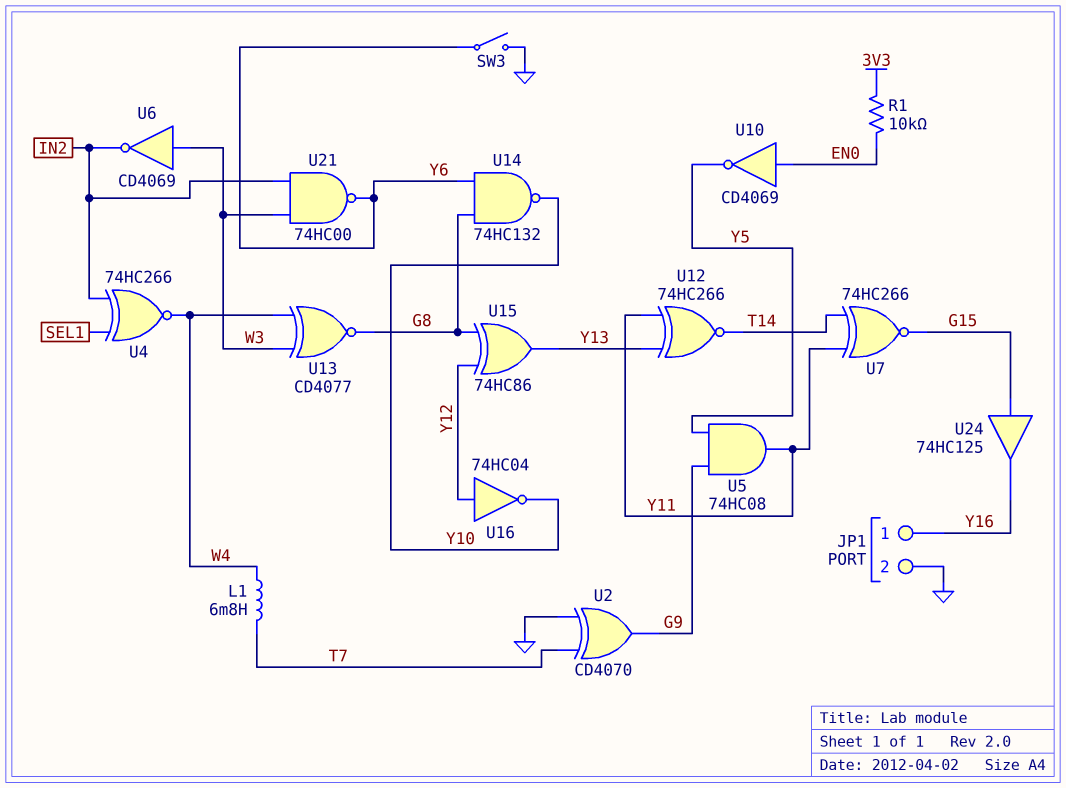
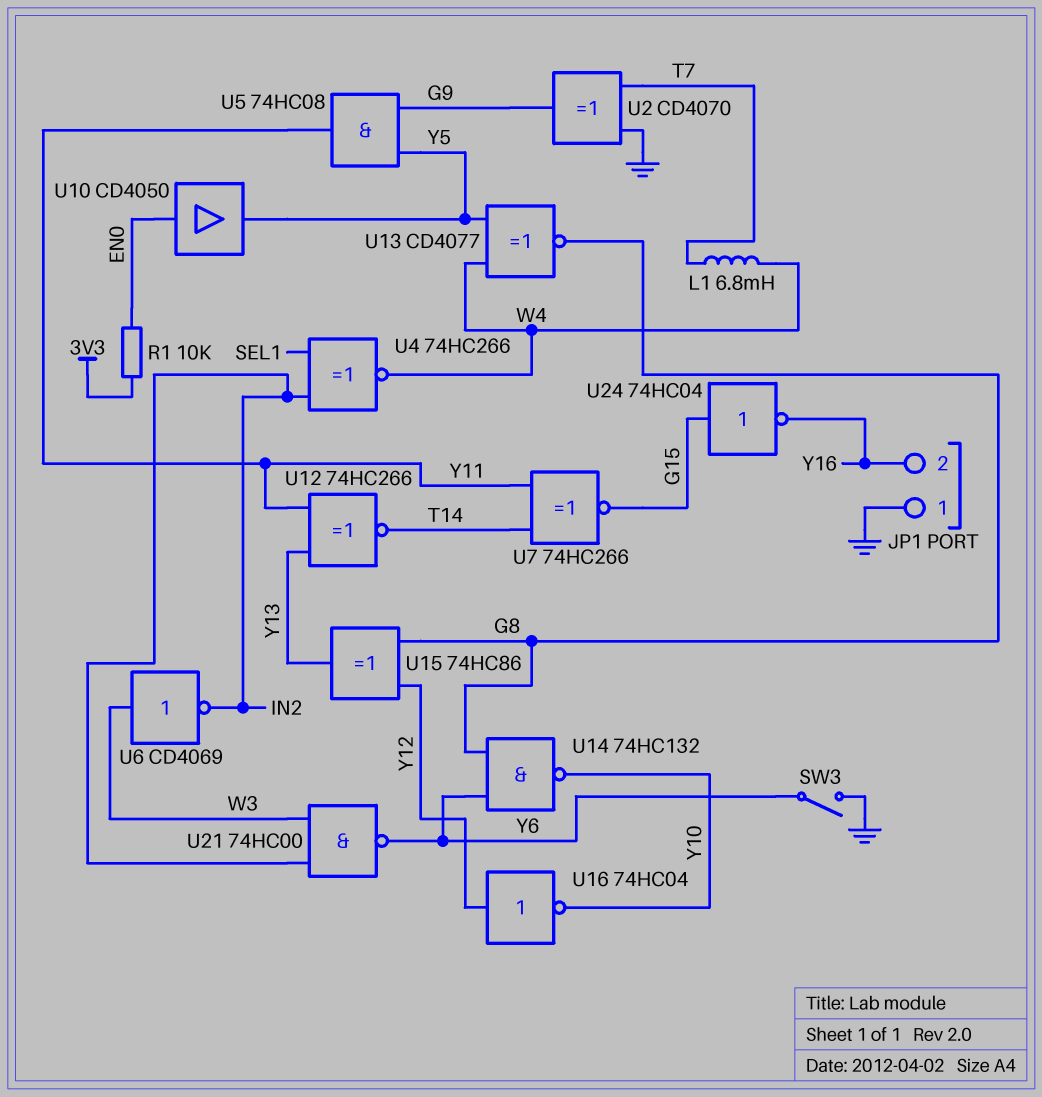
JP1 pin 1: Y16 -> GND
JP1 pin 2: GND -> Y16
U10: NOT CD4069 (in EN0, out Y5) -> buffer CD4050 (in EN0, out Y5)
U13: XNOR CD4077 (in W3, in W4, out G8) -> XNOR CD4077 (in W4, in Y5, out G8)
U24: buffer 74HC125 (in G15, out Y16) -> NOT 74HC04 (in G15, out Y16)

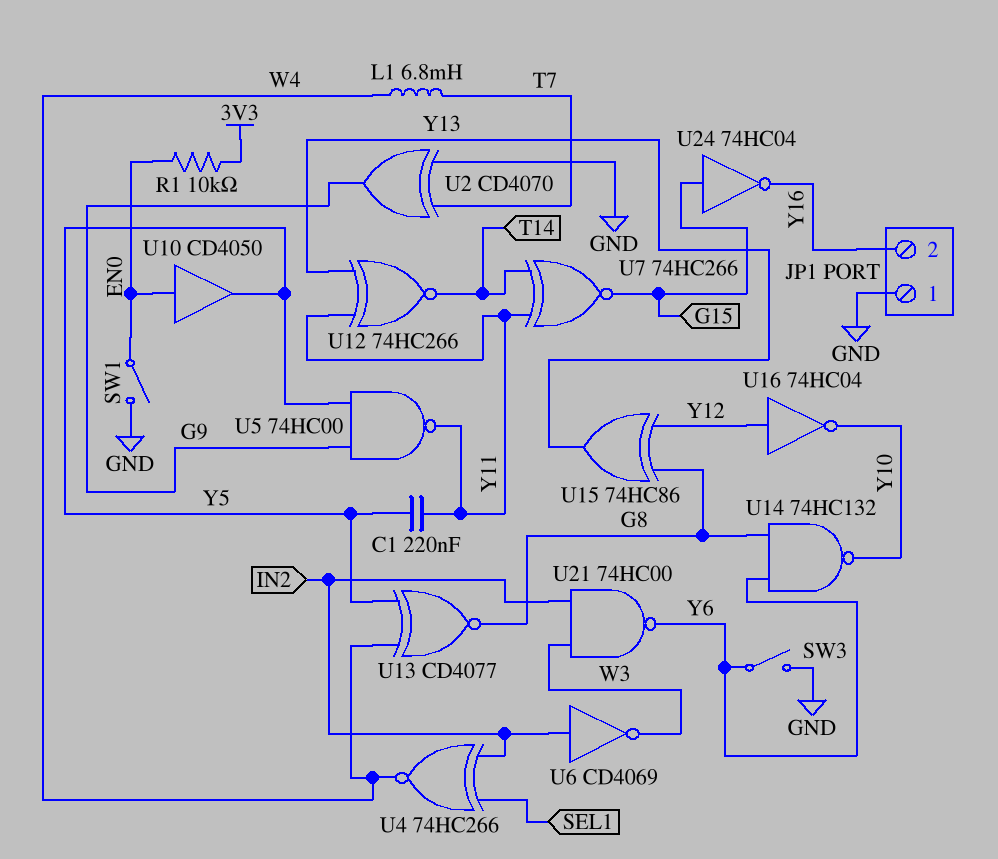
C1: none -> 220nF (Y5, Y11)
SW1: none -> switch (EN0, GND)
U5: AND 74HC08 (in G9, in Y5, out Y11) -> NAND 74HC00 (in G9, in Y5, out Y11)
U6: NOT CD4069 (in W3, out IN2) -> NOT CD4069 (in IN2, out W3)

